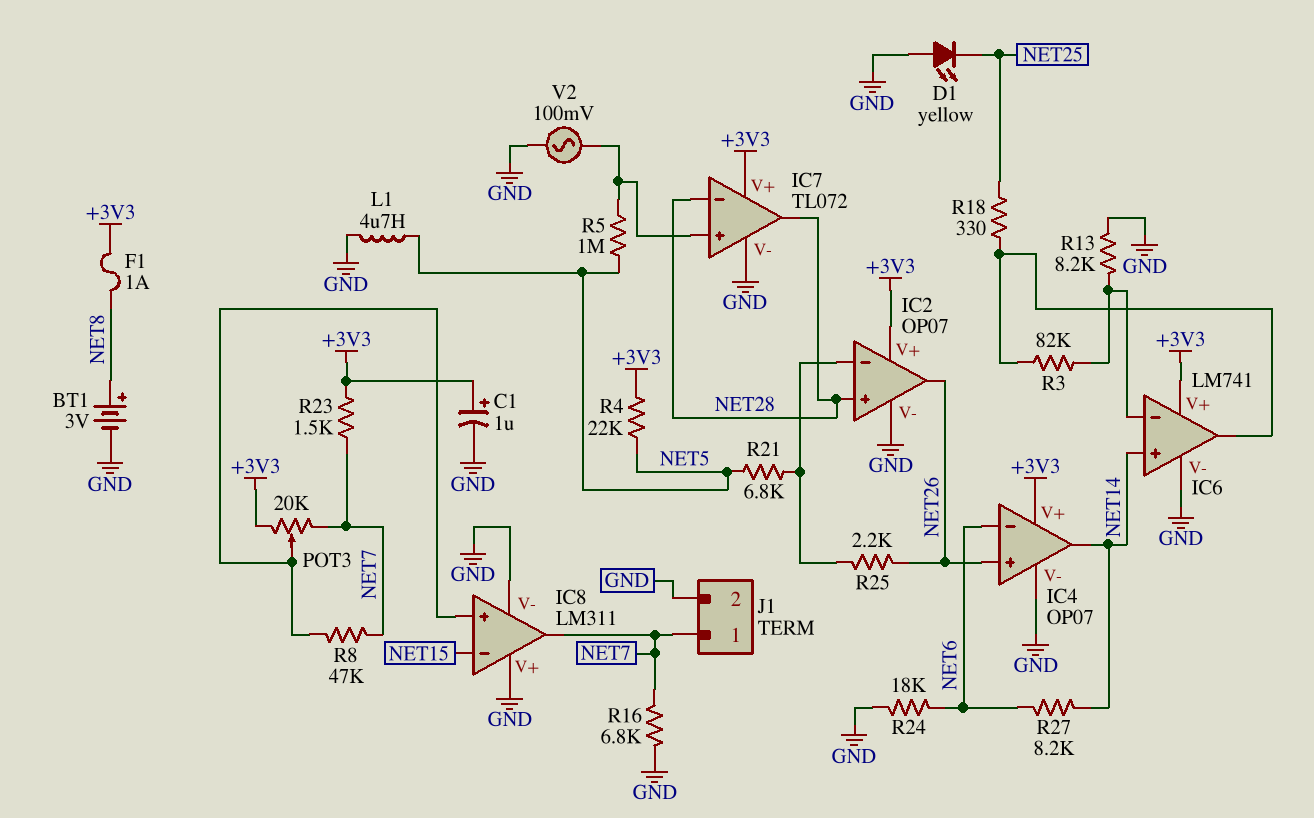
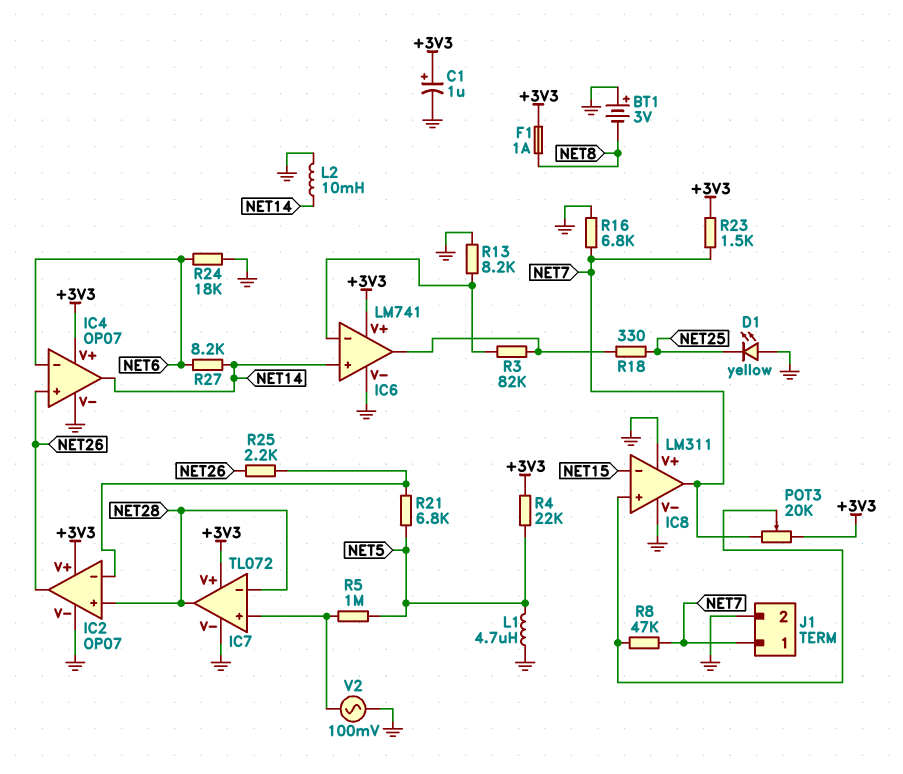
BT1: 3V (plus NET8, minus GND) -> 3V (plus GND, minus NET8)
L2: none -> 10mH (GND, NET14)

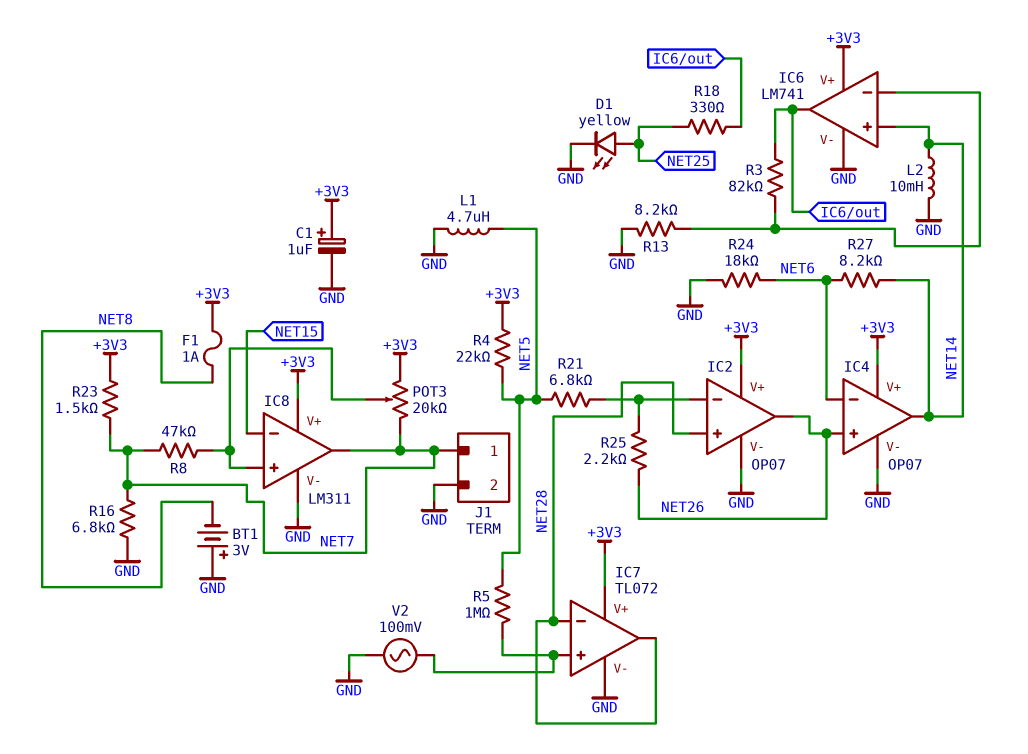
D1: LED yellow (A GND, K NET25) -> LED yellow (A NET25, K GND)
IC8 pin V+: GND -> +3V3

